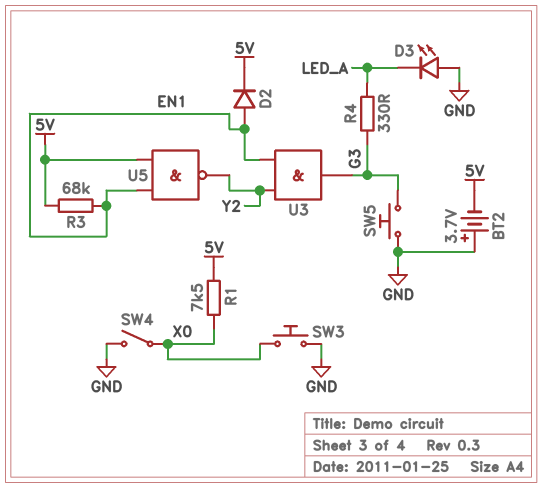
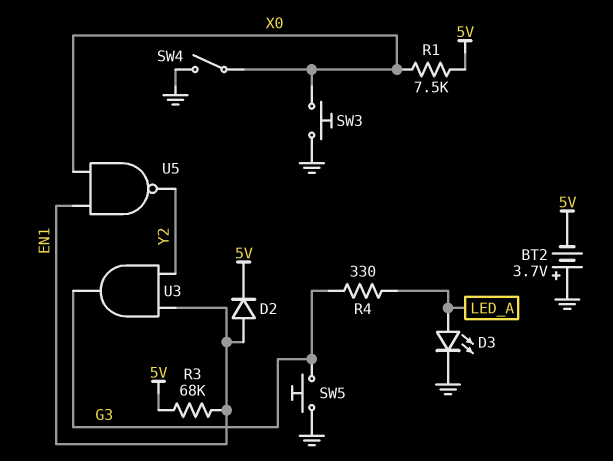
D3: LED (A GND, K LED_A) -> LED (A LED_A, K GND)
U5: NAND (in 5V, in EN1, out Y2) -> NAND (in EN1, in X0, out Y2)

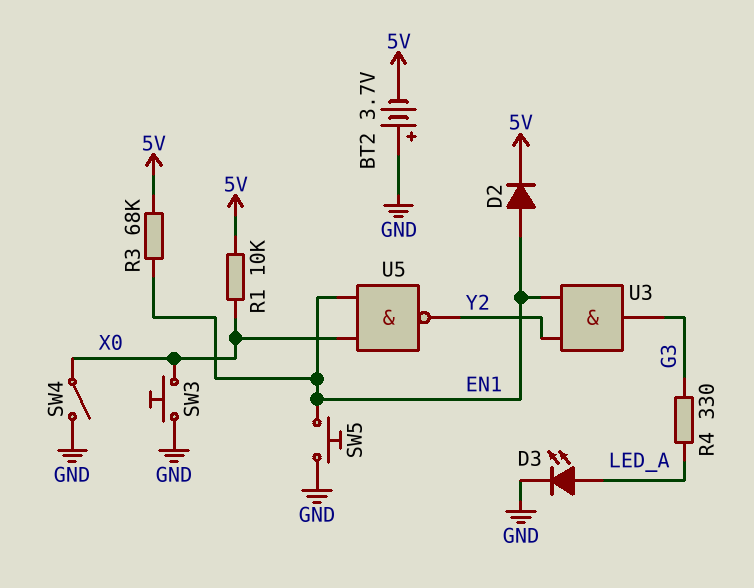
R1: 7.5k (5V, X0) -> 10k (5V, X0)
SW5: button (G3, GND) -> button (EN1, GND)

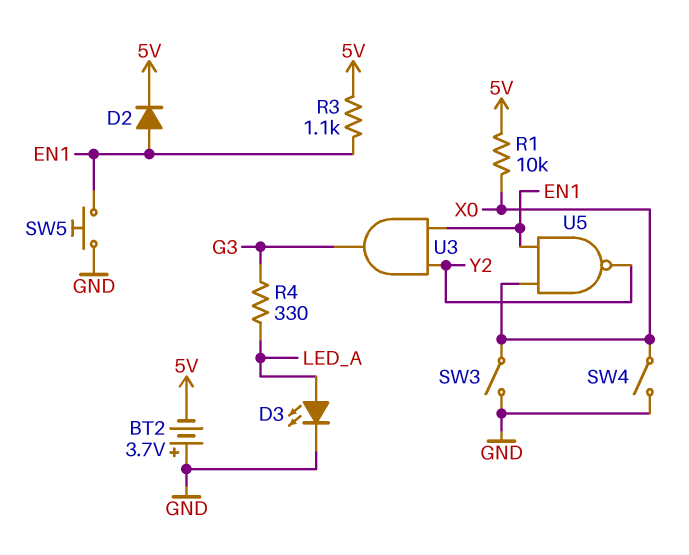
R3: 68k (5V, EN1) -> 1.1k (5V, EN1)
SW3: button (GND, X0) -> switch (GND, X0)

